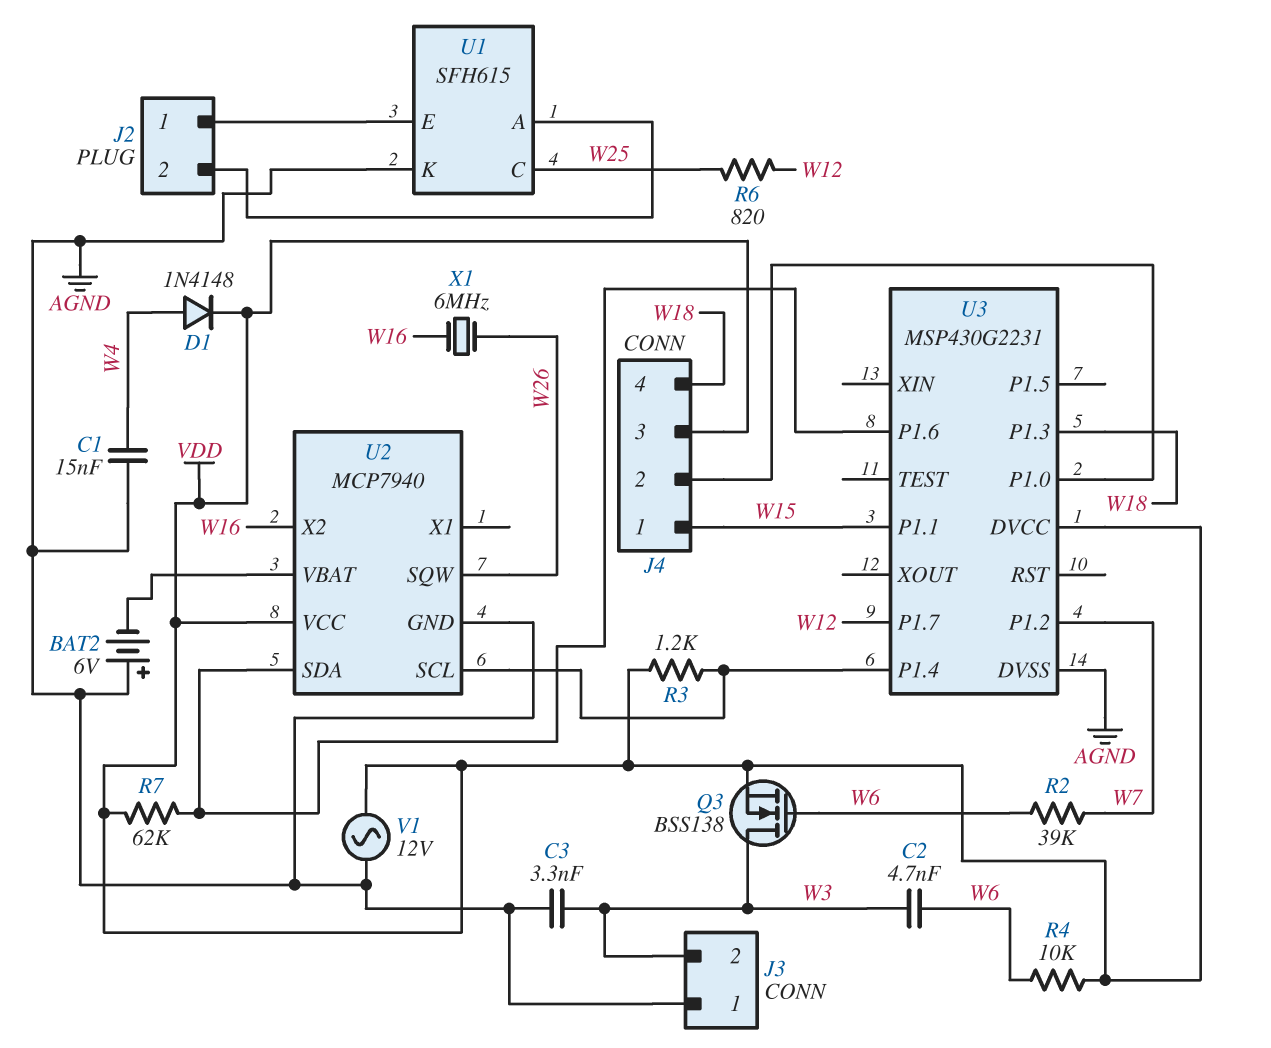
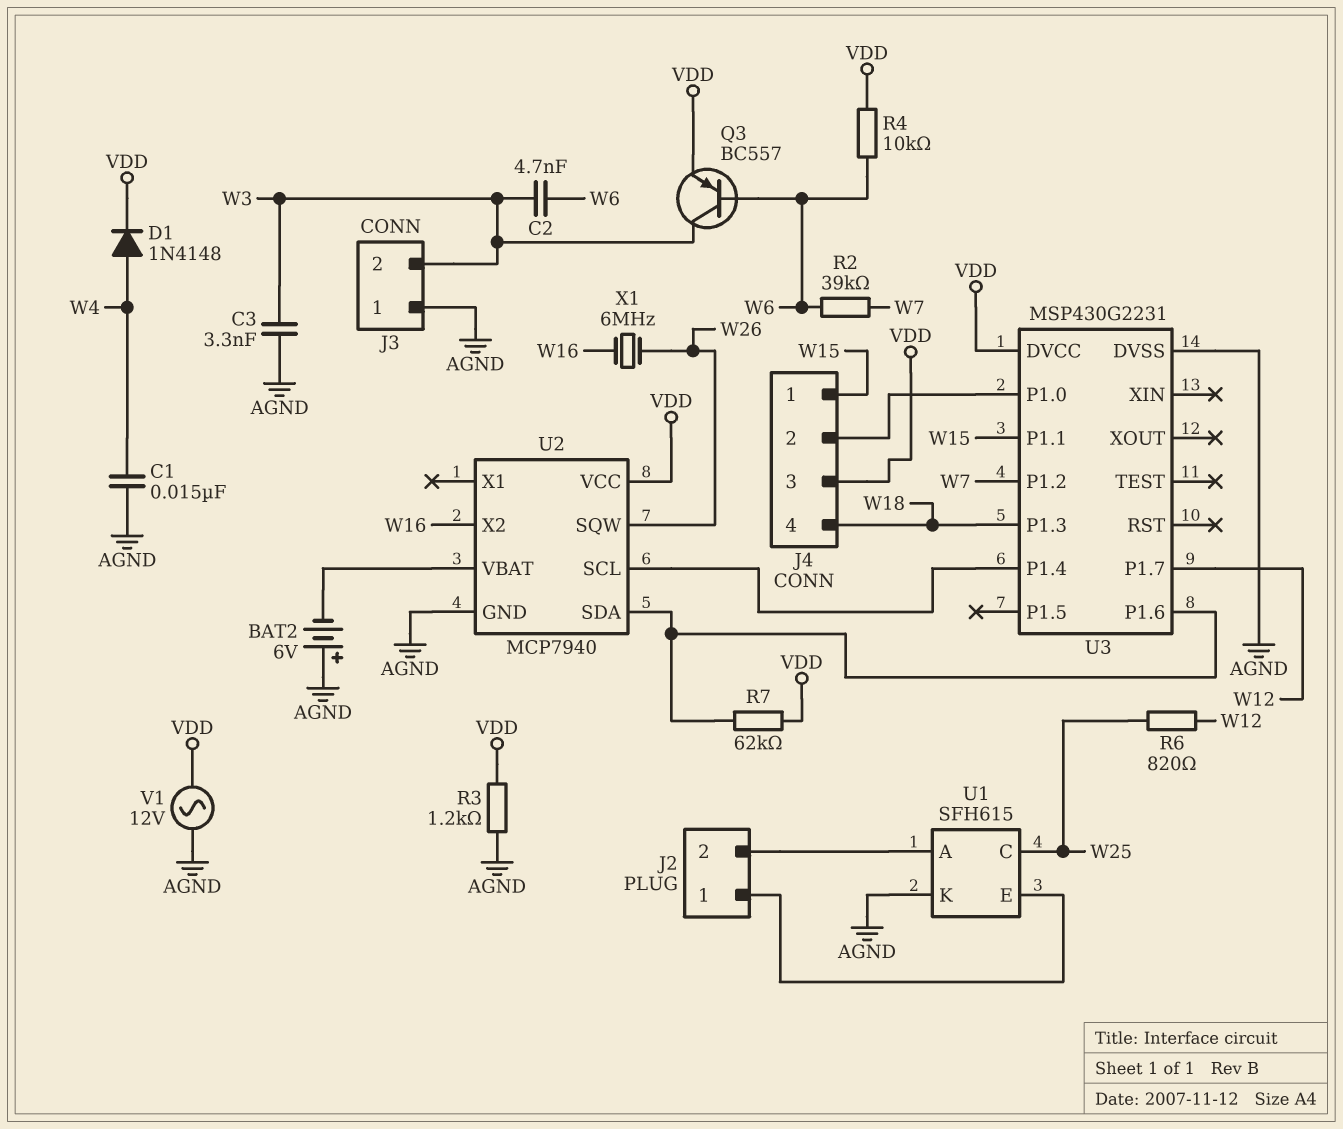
Q3: NMOS BSS138 (G W6, D W3, S VDD) -> PNP BC557 (B W6, C W3, E VDD)
R3: 1.2k (U2/SCL, VDD) -> 1.2k (AGND, VDD)

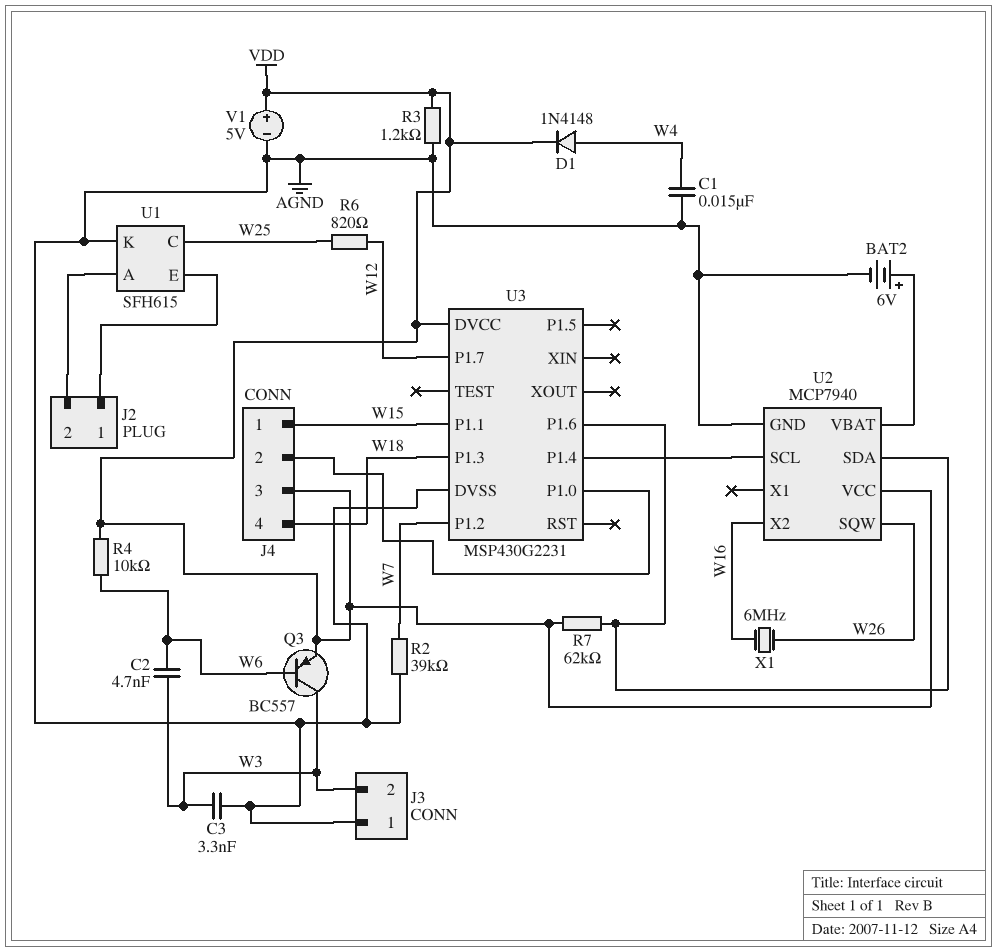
BAT2: 6V (plus AGND, minus U2/VBAT) -> 6V (plus U2/VBAT, minus AGND)
R2: 39k (W6, W7) -> 39k (AGND, W7)
V1: AC 12V (AGND, VDD) -> 5V (plus VDD, minus AGND)

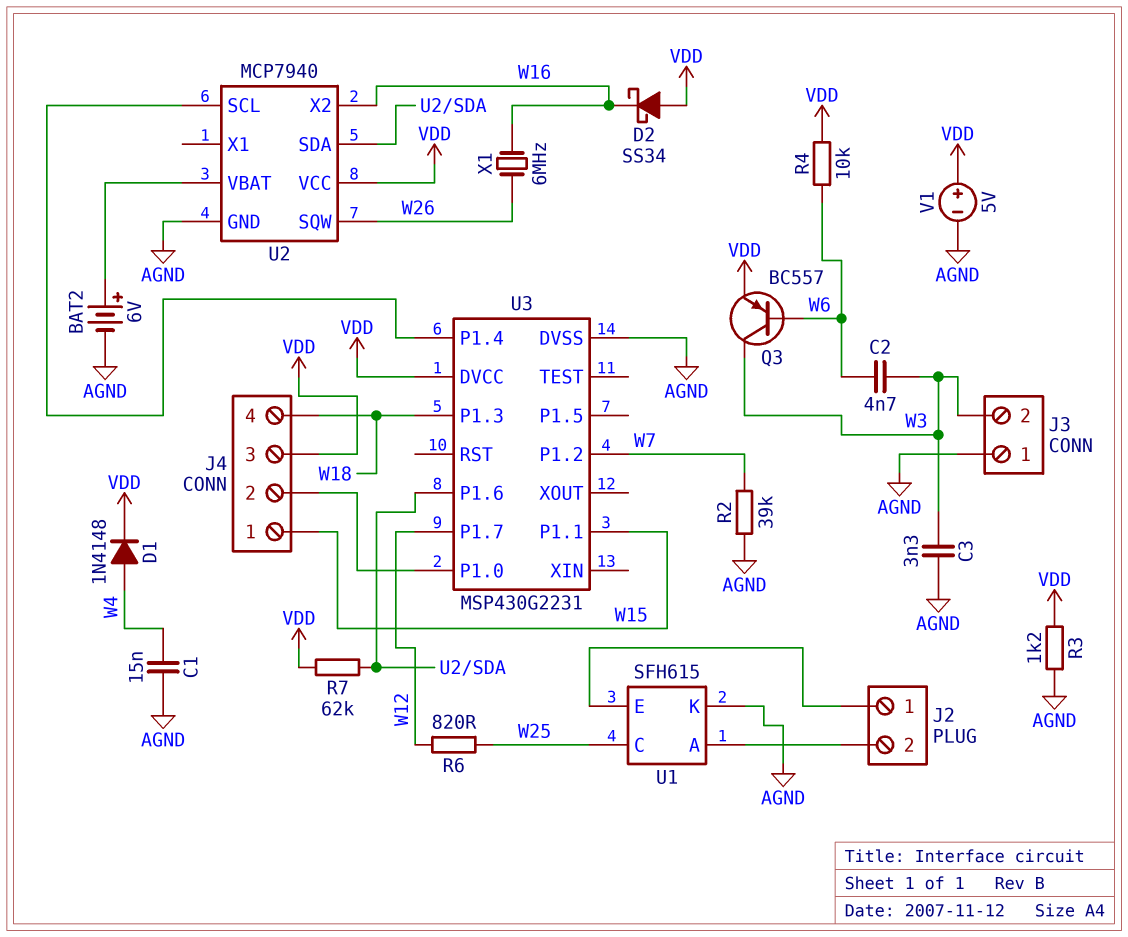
D2: none -> schottky SS34 (A VDD, K W16)

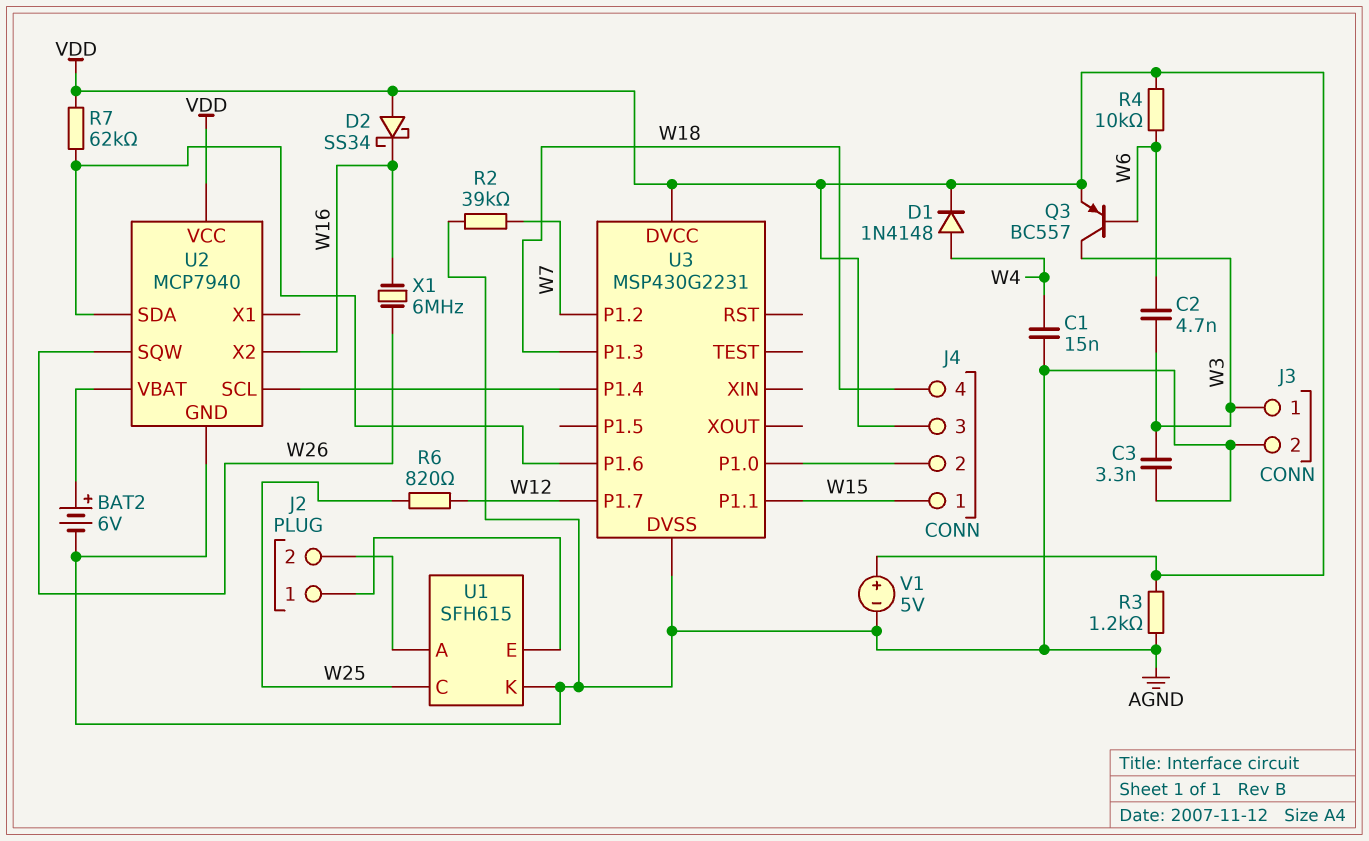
J3 pin 1: AGND -> W3
J3 pin 2: W3 -> AGND

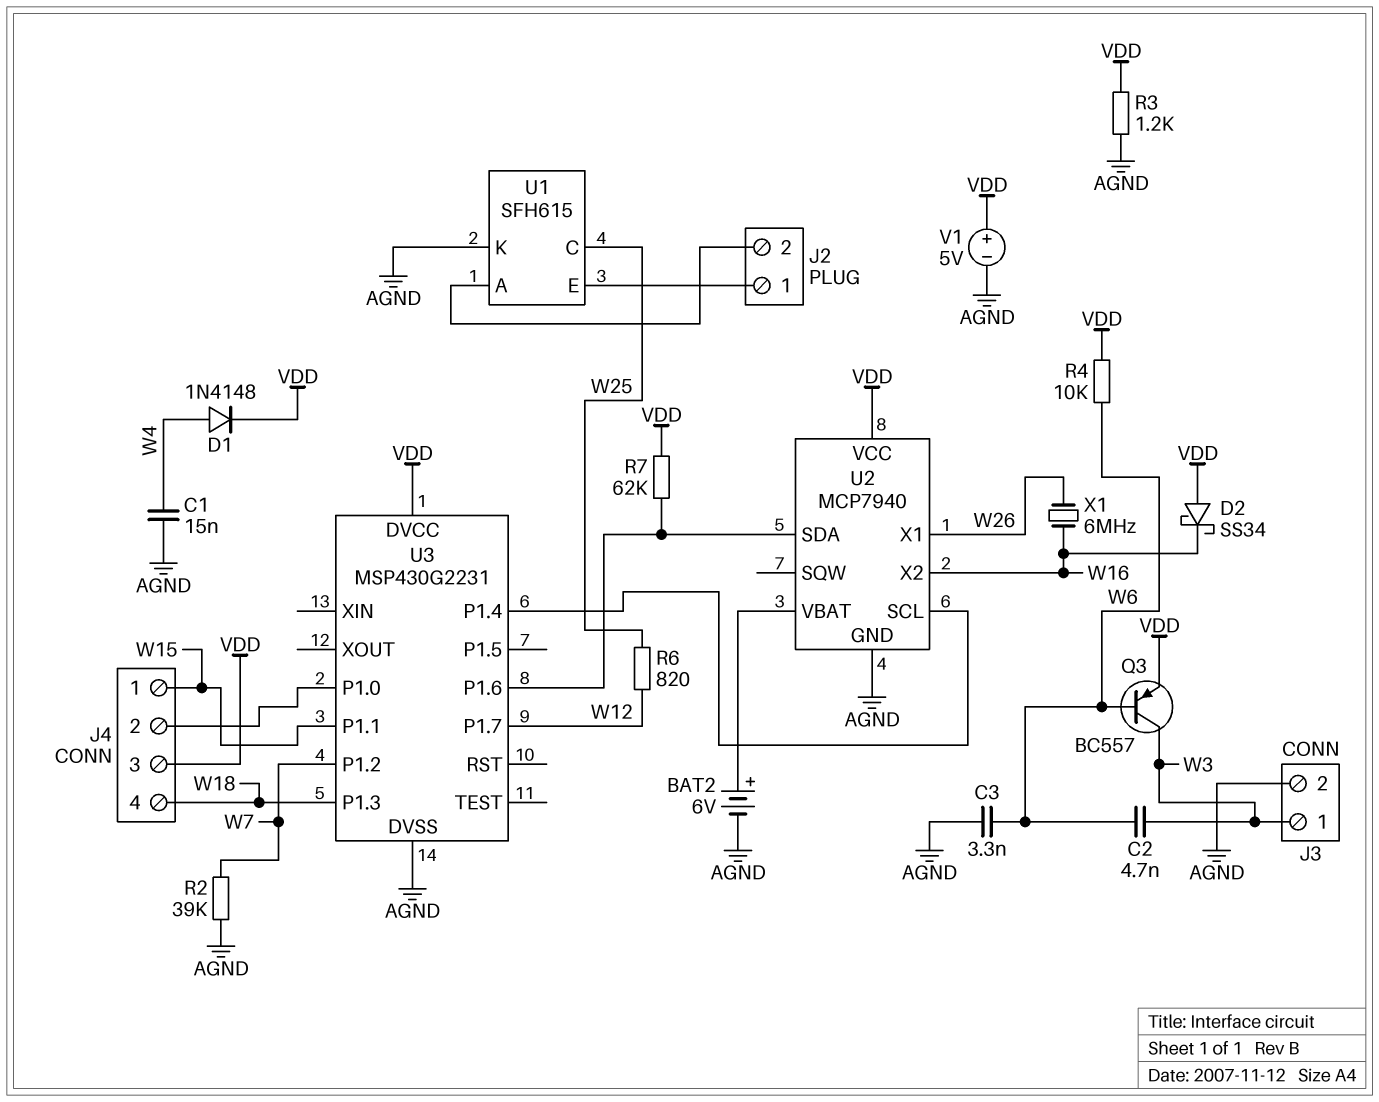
C3: 3.3nF (AGND, W3) -> 3.3nF (AGND, W6)
U2 pin SQW: W26 -> none
U2 pin X1: none -> W26

